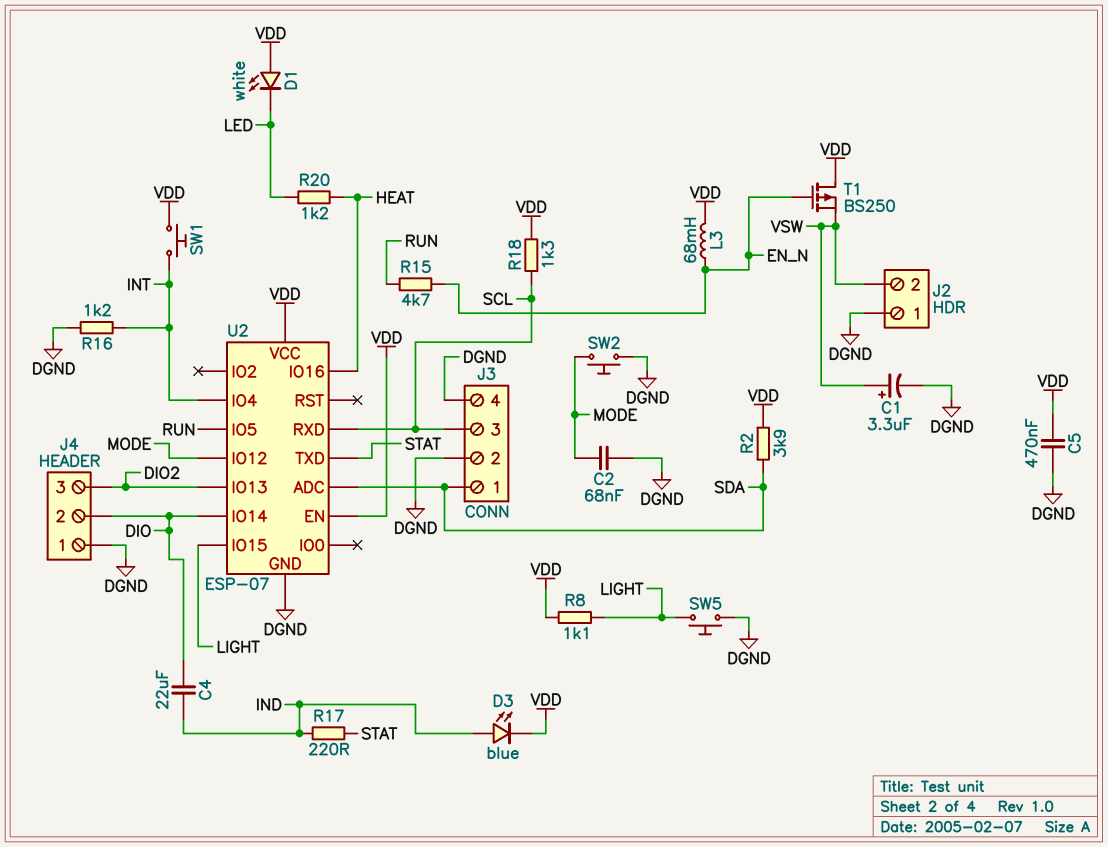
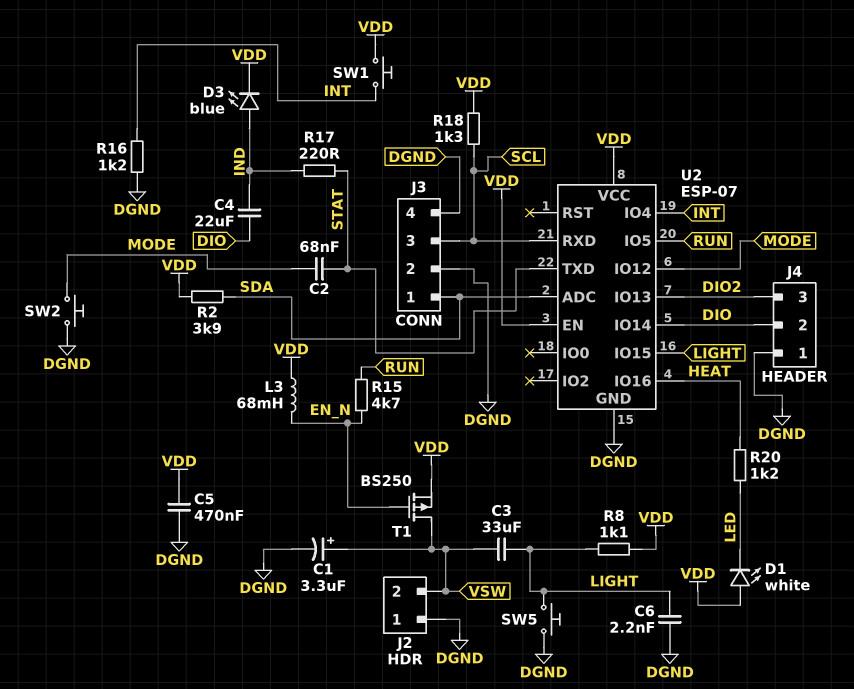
C2: 68nF (DGND, MODE) -> 68nF (MODE, STAT)
C3: none -> 33uF (LIGHT, VSW)
C6: none -> 2.2nF (DGND, LIGHT)
T1: PMOS BS250 (G EN_N, D VDD, S VSW) -> PMOS BS250 (G EN_N, D VSW, S VDD)

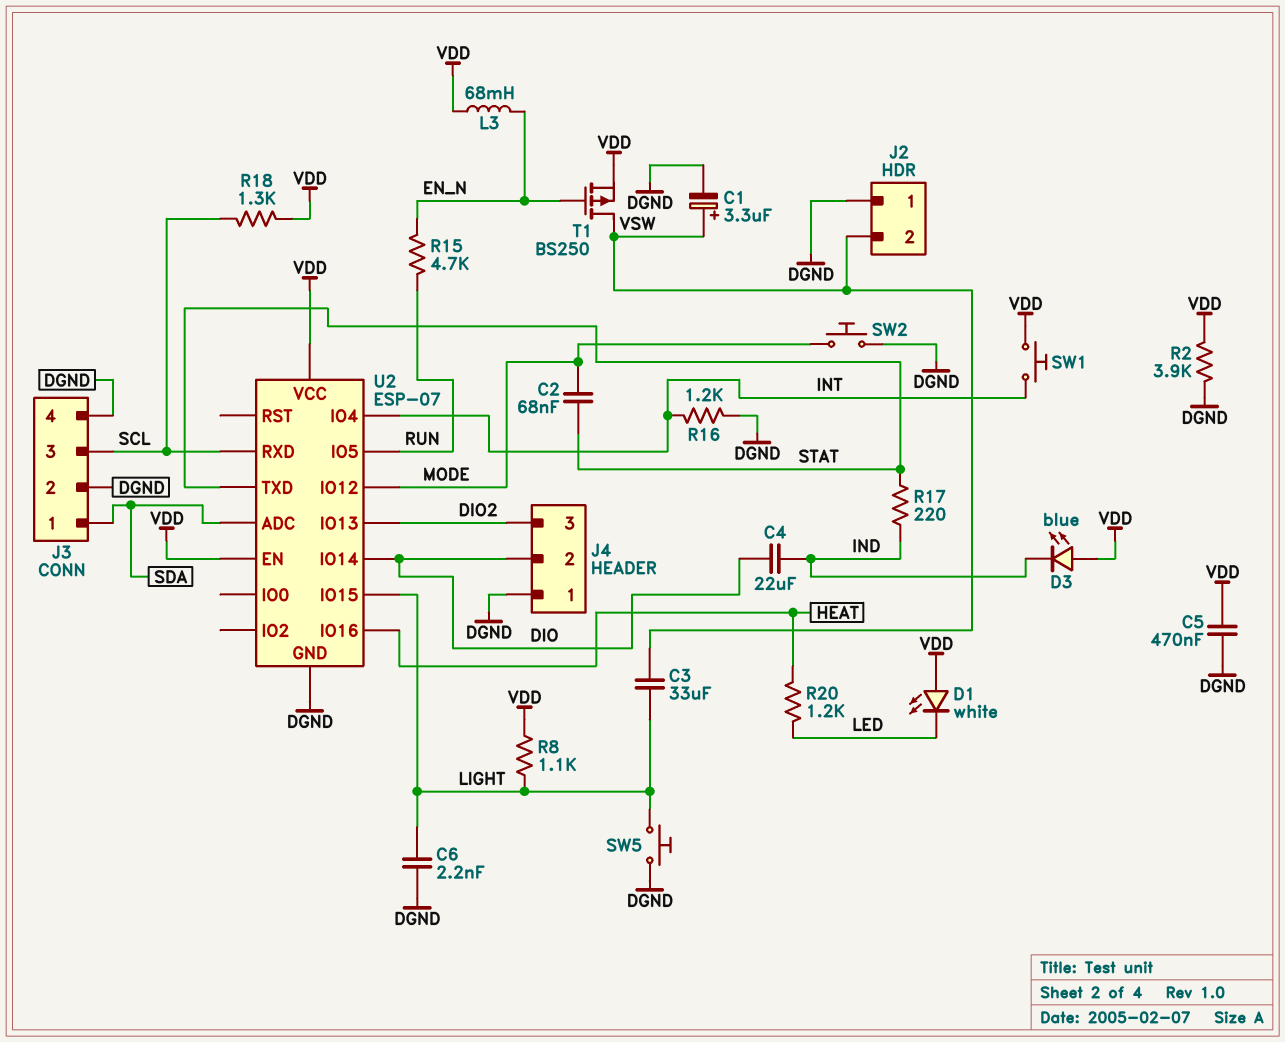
D3: LED blue (A IND, K VDD) -> LED blue (A VDD, K IND)
R2: 3.9k (SDA, VDD) -> 3.9k (DGND, VDD)

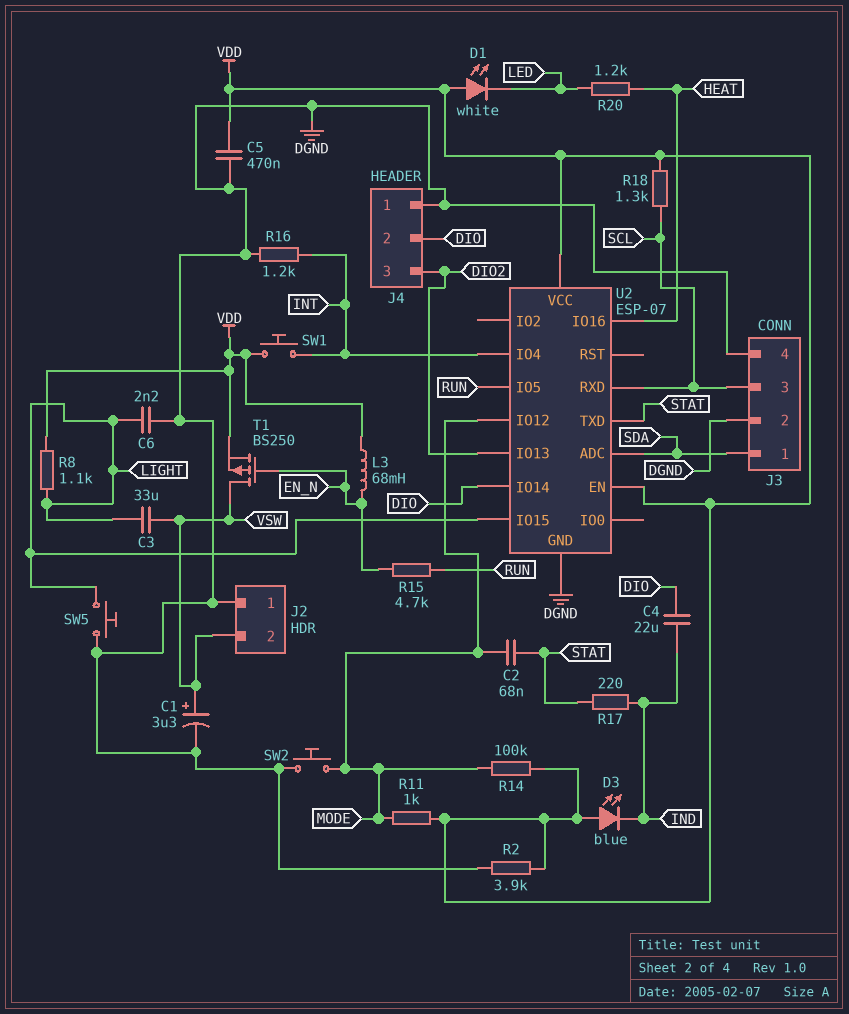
R11: none -> 1k (MODE, VDD)
R14: none -> 100k (MODE, VDD)

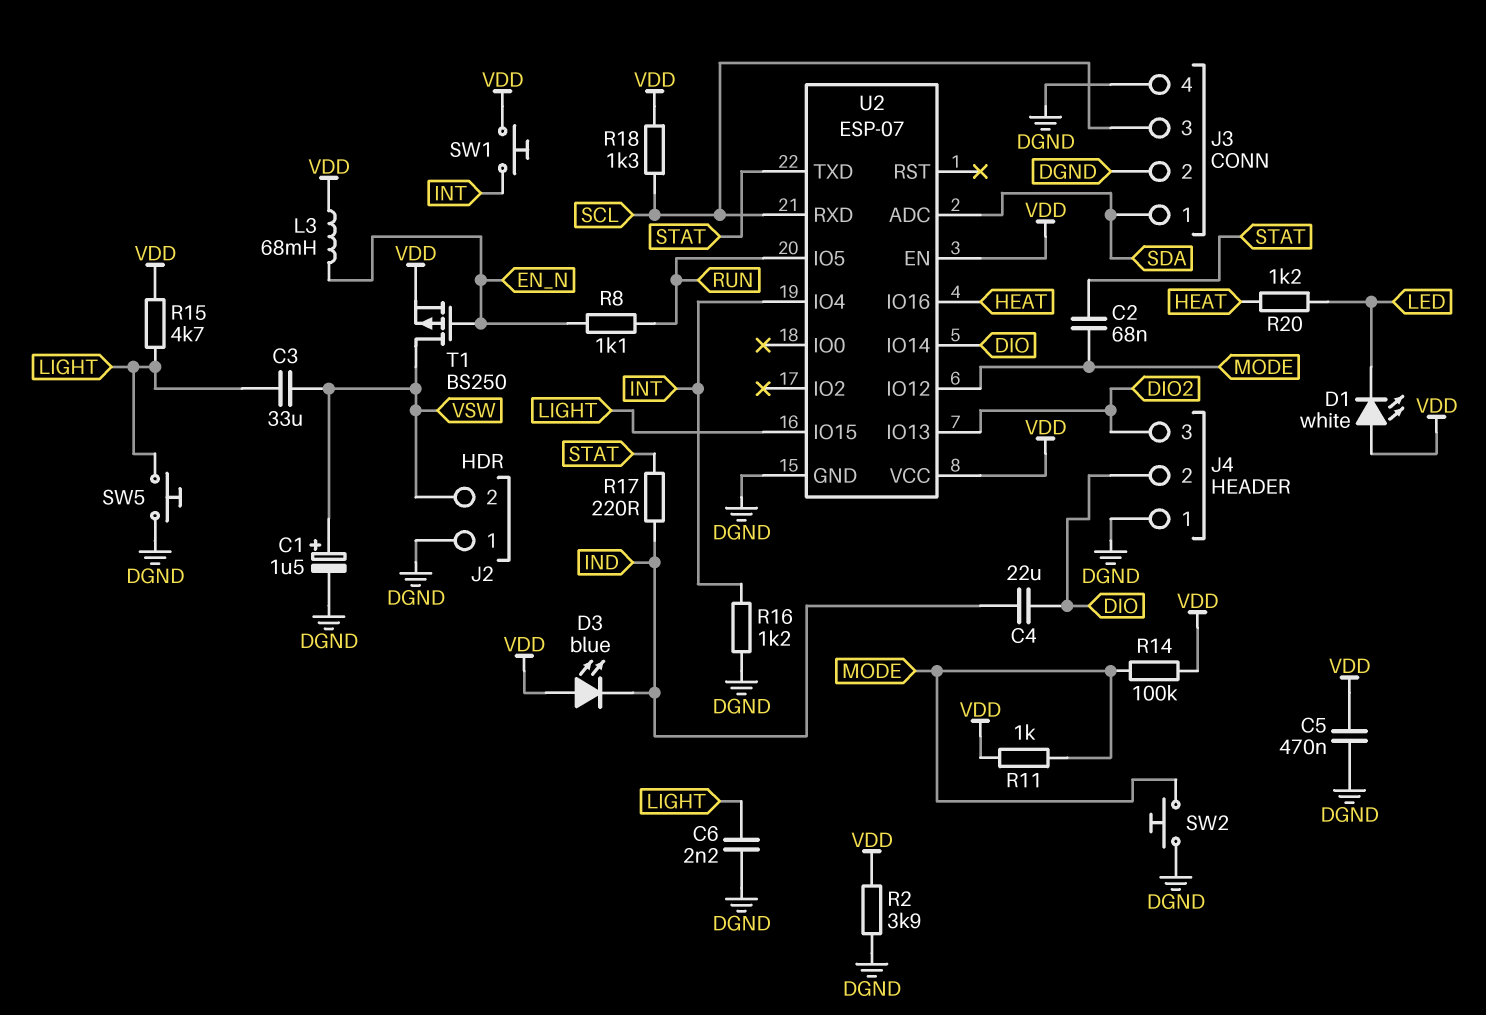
C1: 3.3uF (plus VSW, minus DGND) -> 1.5uF (plus VSW, minus DGND)
R8: 1.1k (LIGHT, VDD) -> 1.1k (EN_N, RUN)
R15: 4.7k (EN_N, RUN) -> 4.7k (LIGHT, VDD)

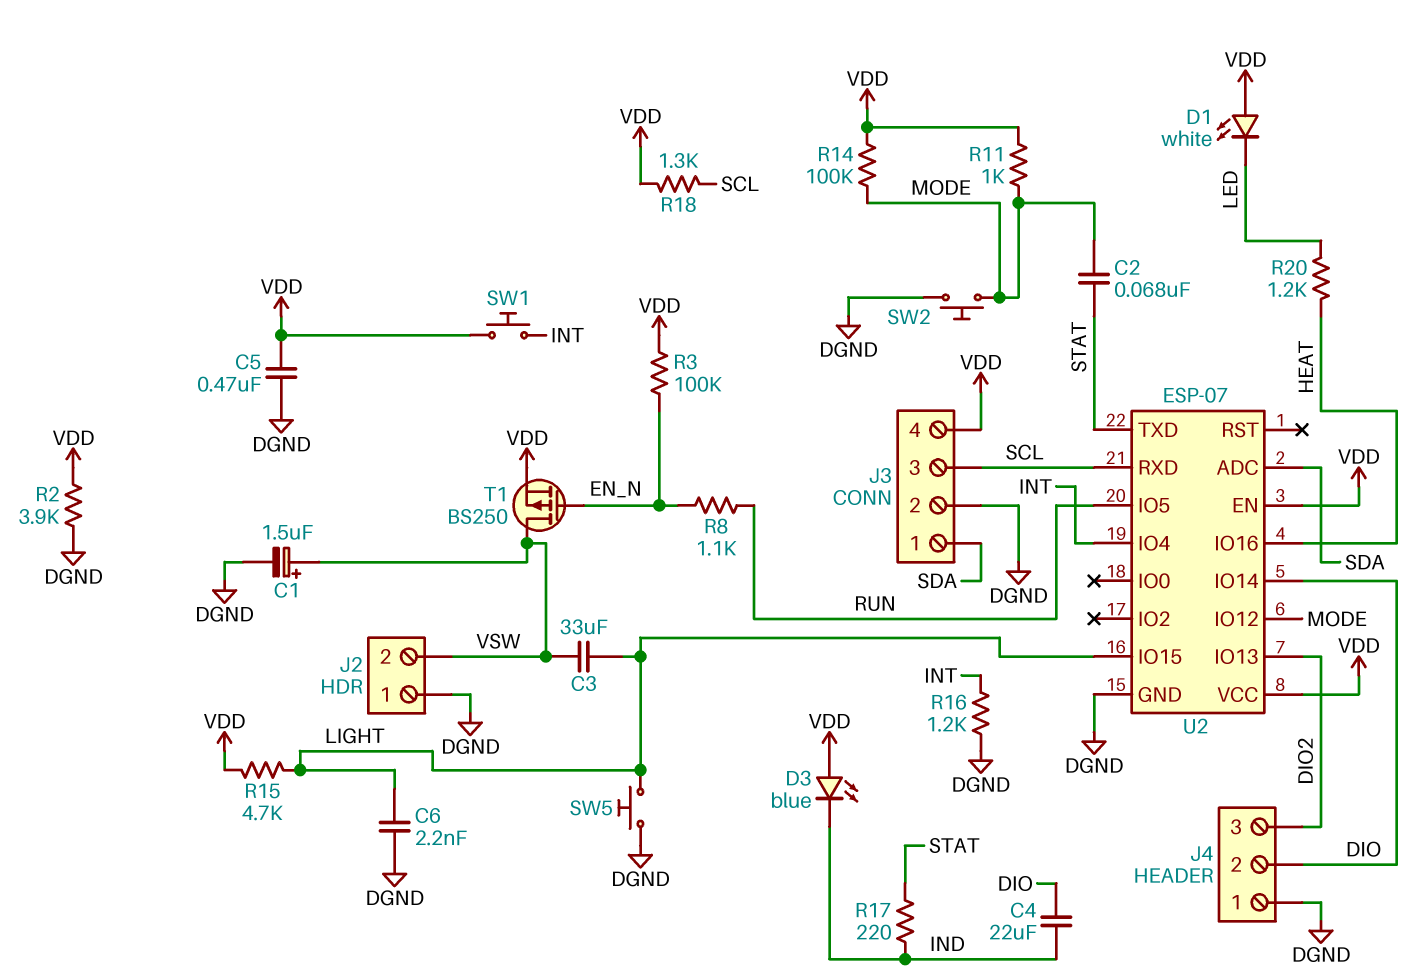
J3 pin 4: DGND -> VDD
L3: 68mH (EN_N, VDD) -> none
R3: none -> 100k (EN_N, VDD)

